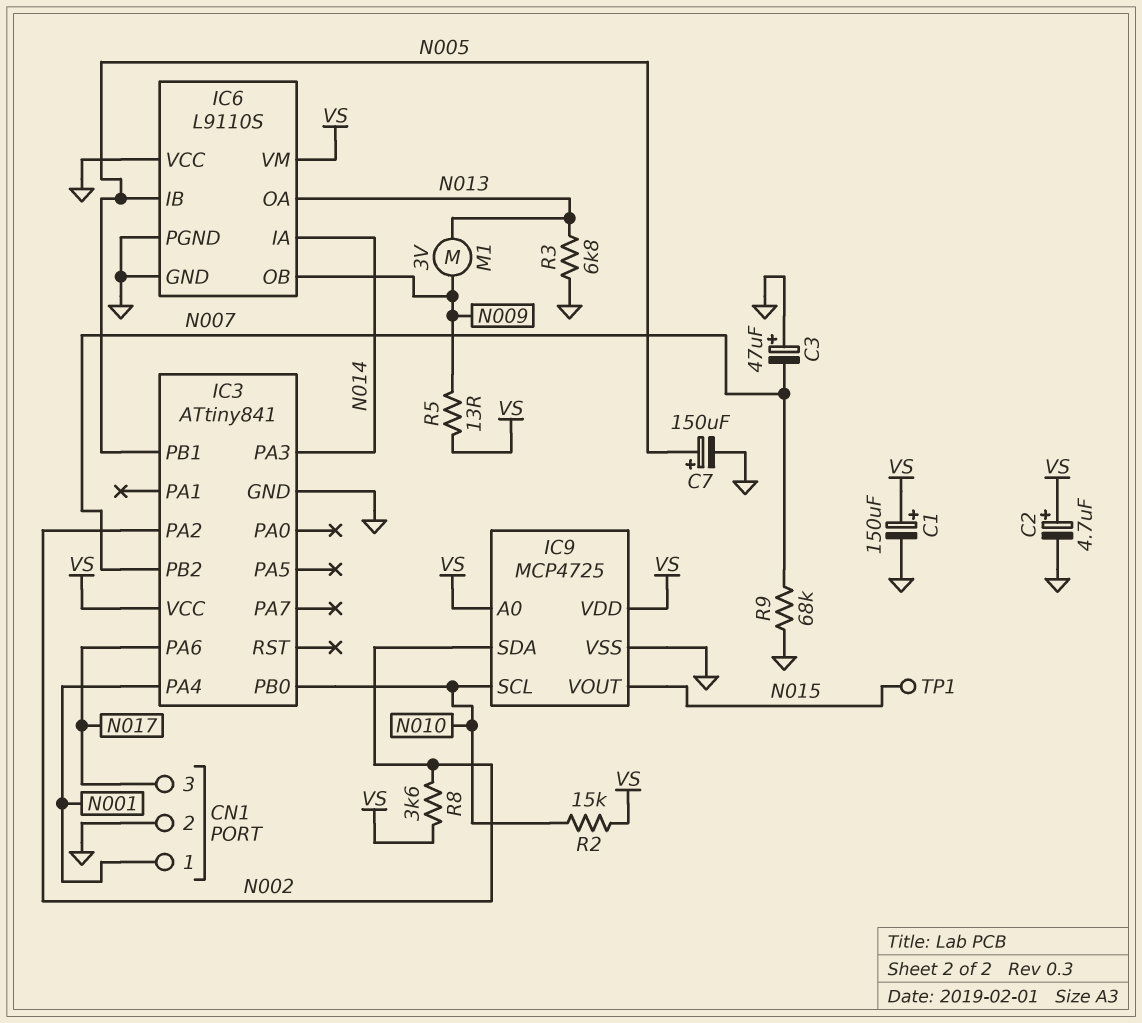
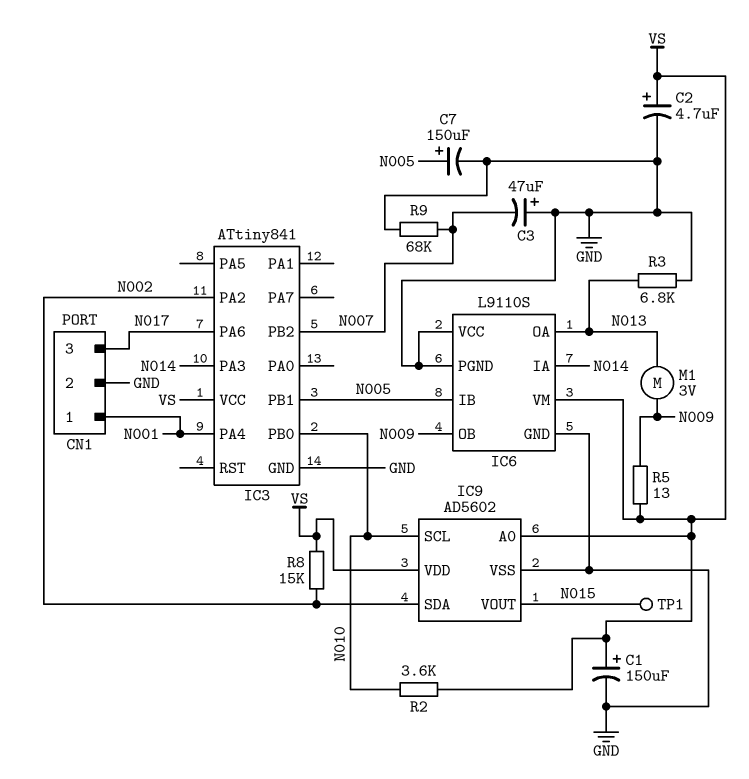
IC9: MCP4725 -> AD5602
R2: 15k (N010, VS) -> 3.6k (N010, VS)
R8: 3.6k (N002, VS) -> 15k (N002, VS)

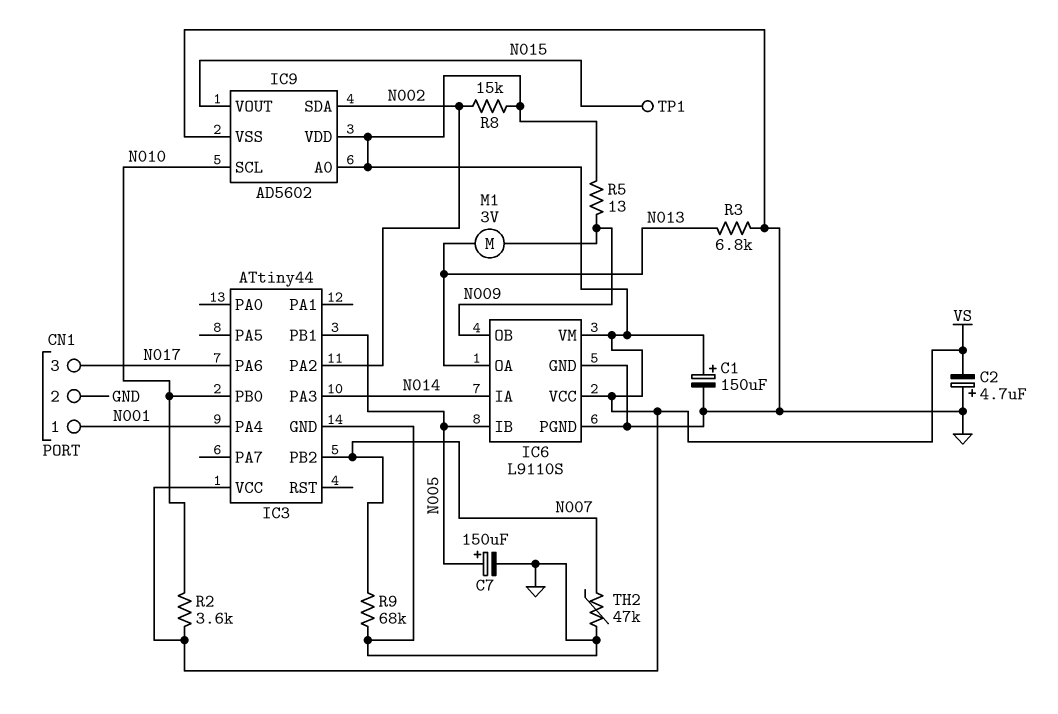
C2: 4.7uF (plus VS, minus GND) -> 4.7uF (plus GND, minus VS)
C3: 47uF (plus GND, minus N007) -> none
IC3: ATtiny841 -> ATtiny44
IC6 pin VCC: GND -> VS
TH2: none -> 47k (GND, N007)

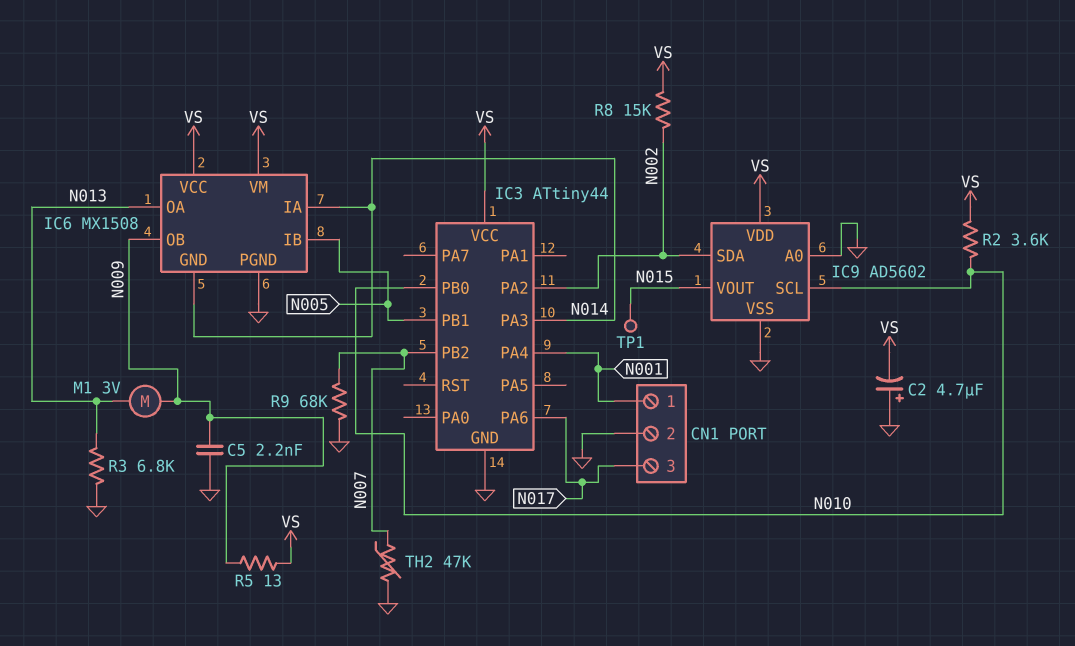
C1: 150uF (plus VS, minus GND) -> none
C5: none -> 2.2nF (GND, N009)
C7: 150uF (plus N005, minus GND) -> none
IC6: L9110S -> MX1508
IC6 pin GND: GND -> N014
IC9 pin A0: VS -> GND

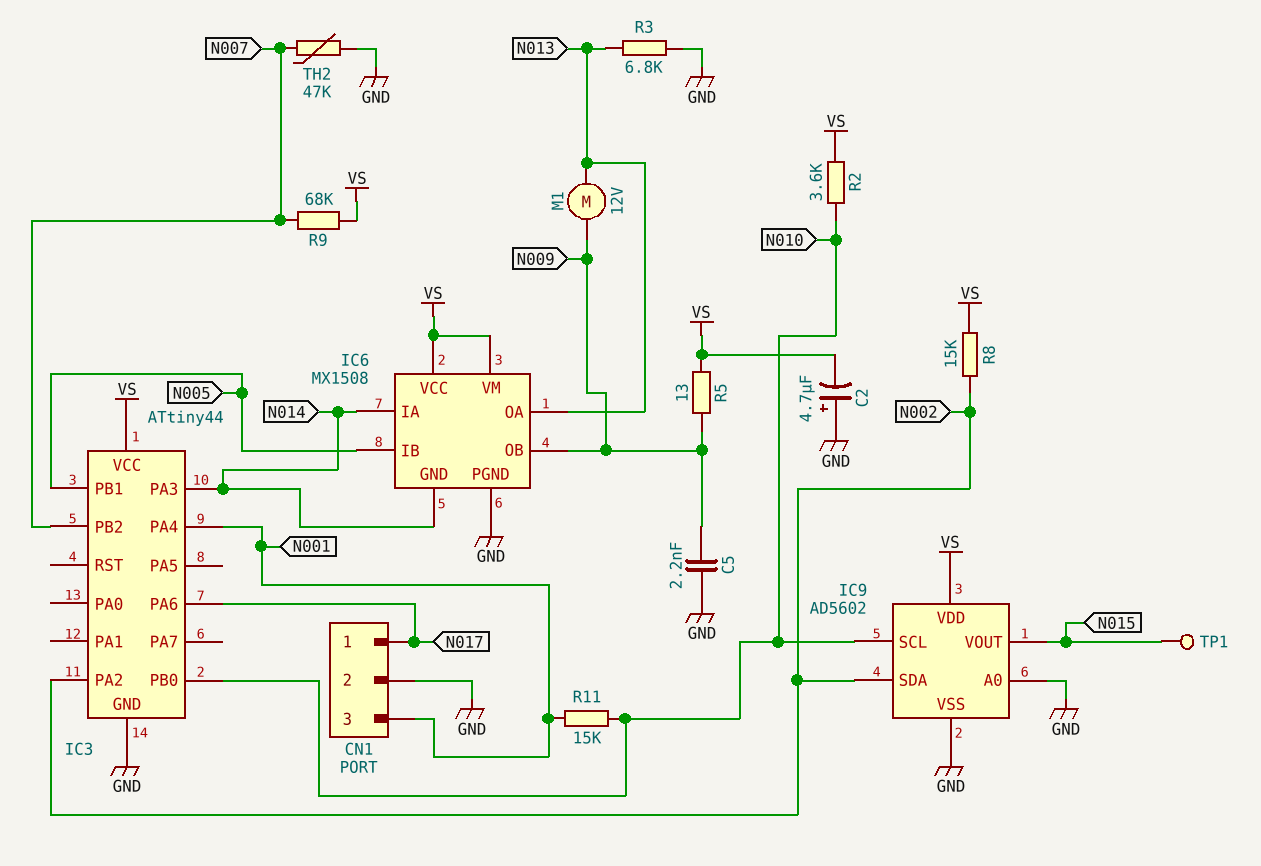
CN1 pin 1: N001 -> N017
CN1 pin 3: N017 -> N001
M1: motor 3V (N009, N013) -> motor 12V (N009, N013)
R9: 68k (GND, N007) -> 68k (N007, VS)
R11: none -> 15k (N001, N010)

